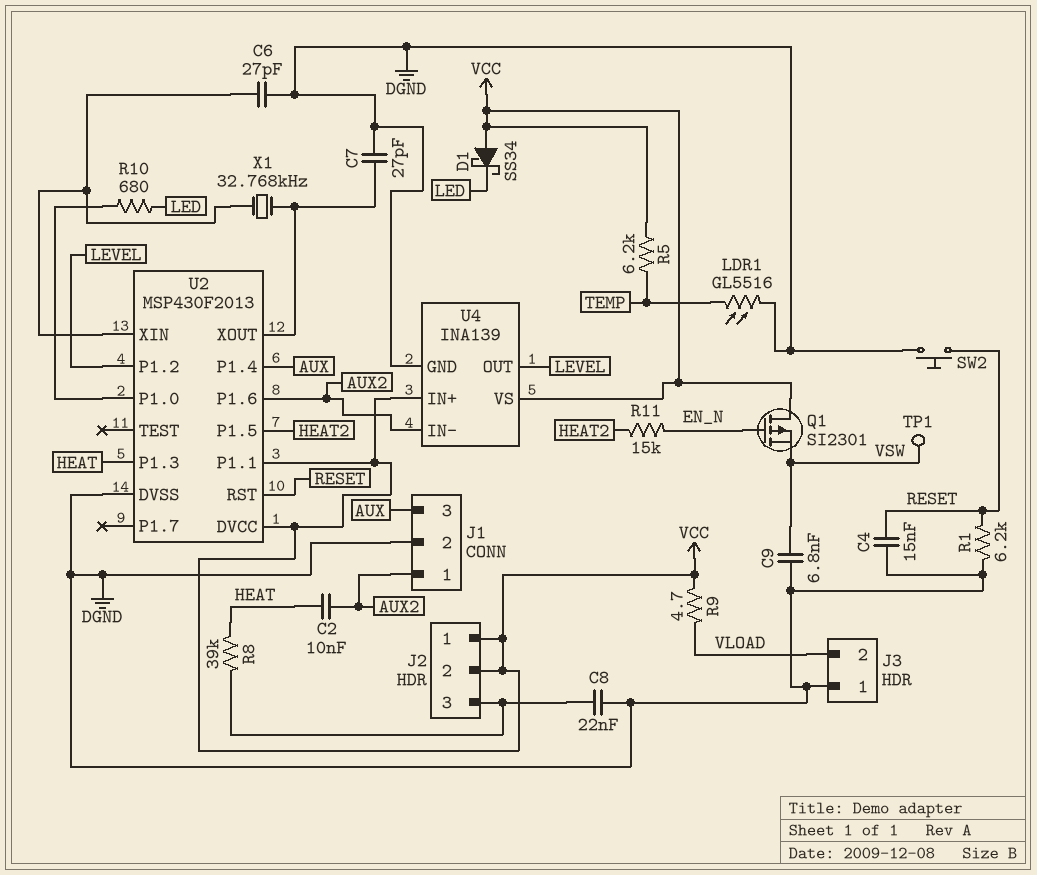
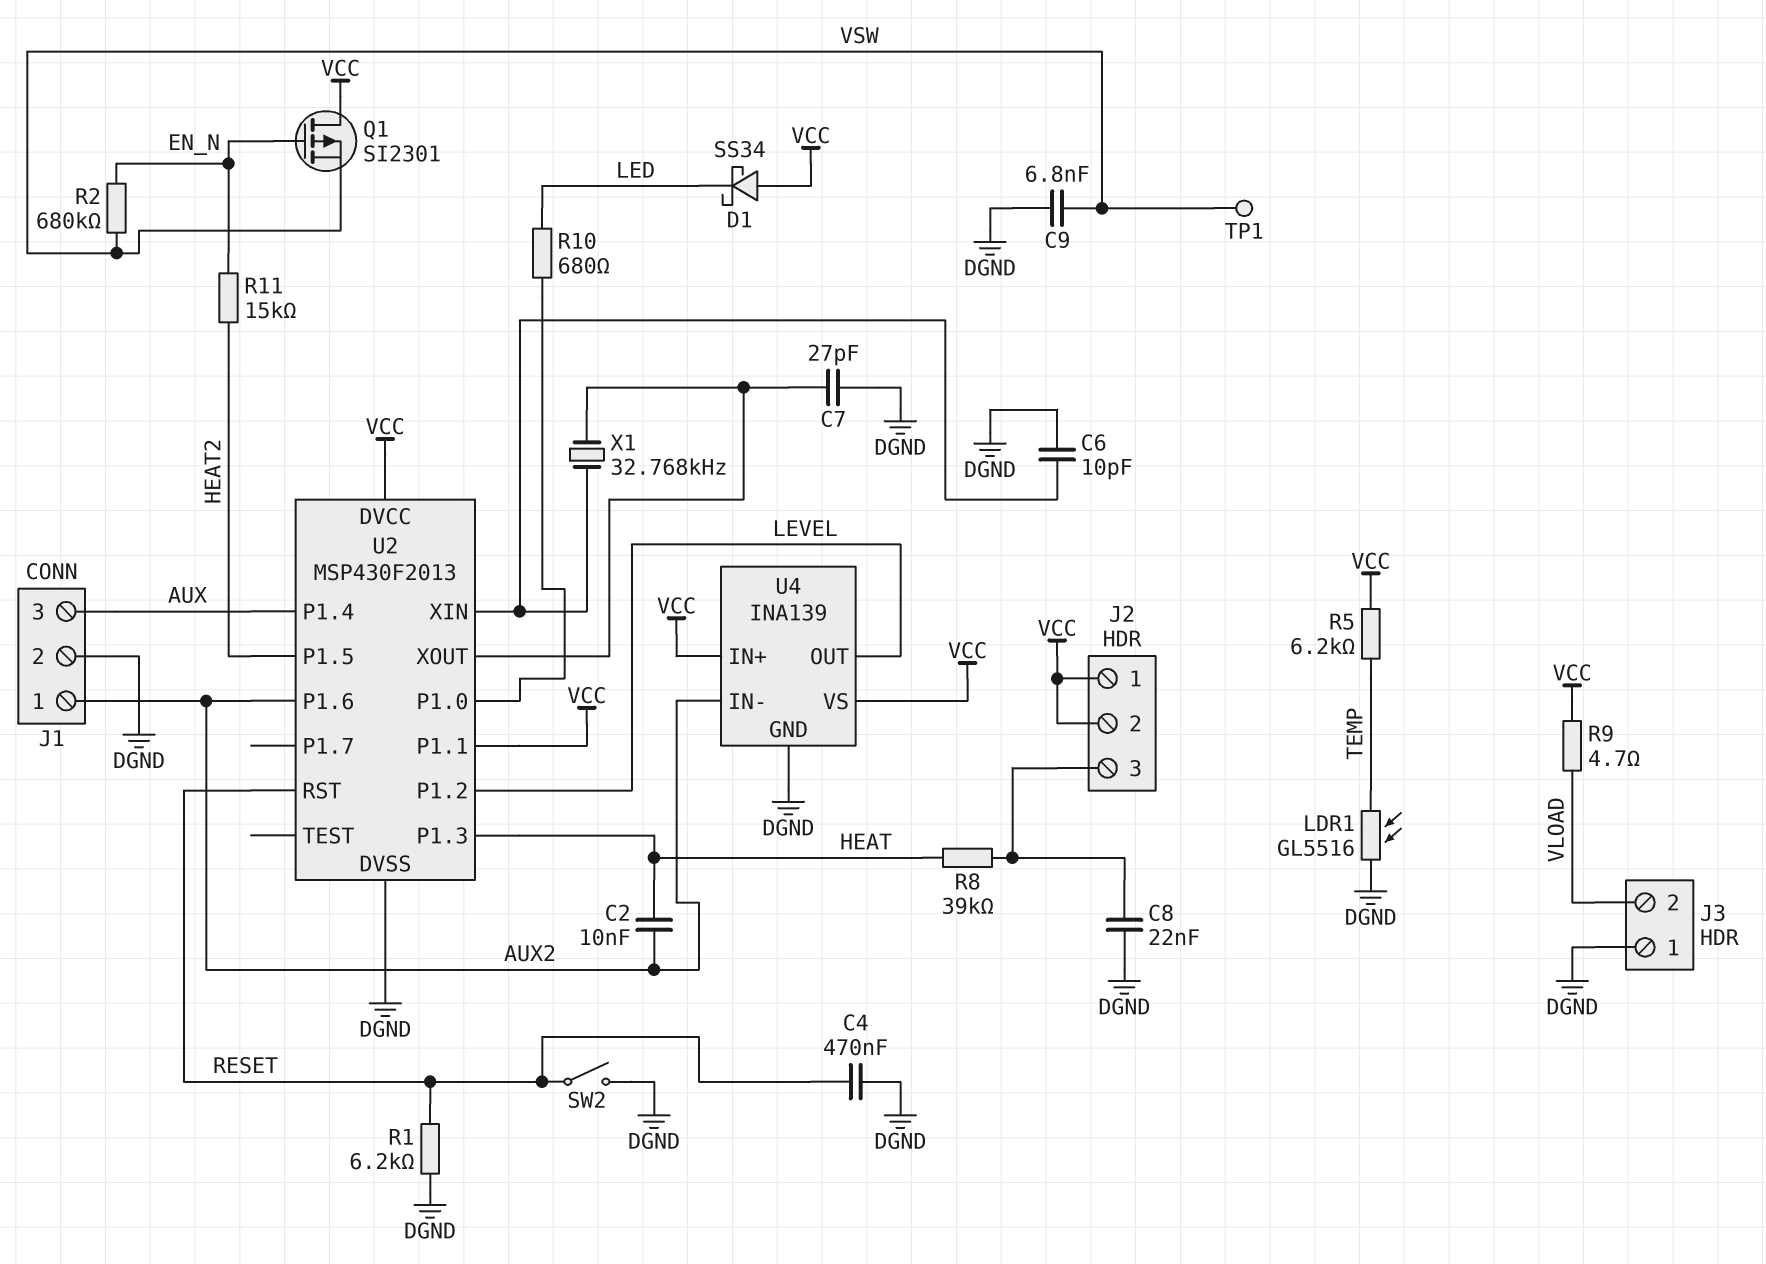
C4: 15nF (DGND, RESET) -> 470nF (DGND, RESET)
C6: 27pF (DGND, U2/XIN) -> 10pF (DGND, U2/XIN)
R2: none -> 680k (EN_N, VSW)
SW2: button (DGND, RESET) -> switch (DGND, RESET)

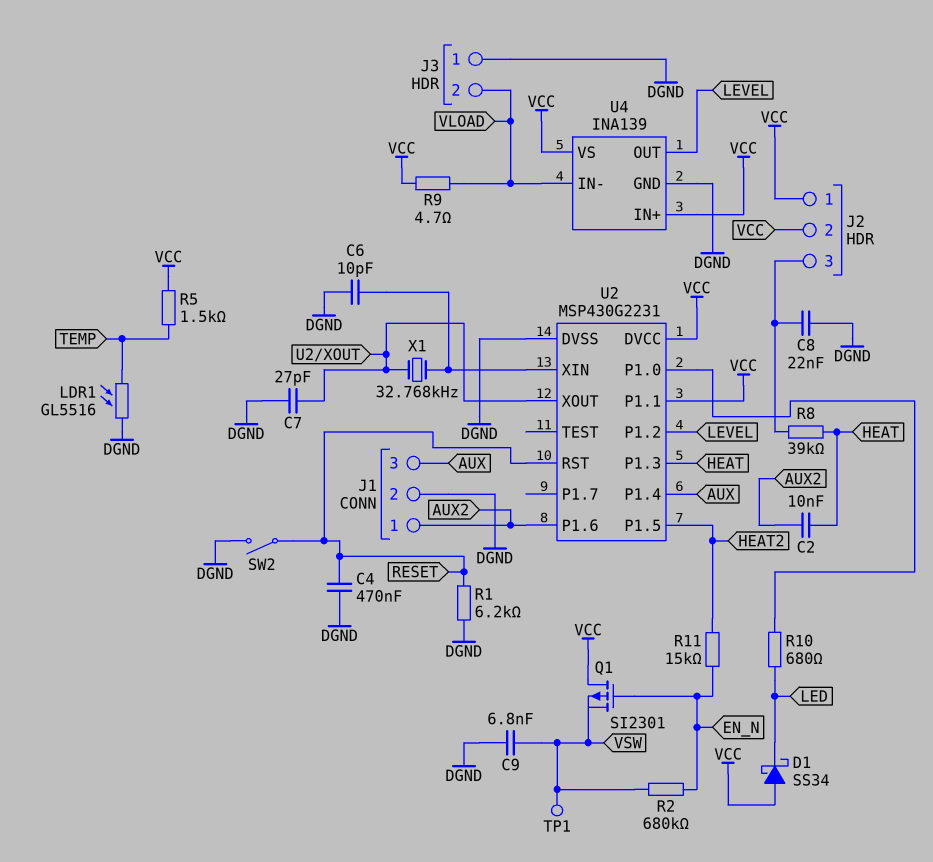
R5: 6.2k (TEMP, VCC) -> 1.5k (TEMP, VCC)
U2: MSP430F2013 -> MSP430G2231
U4 pin IN-: AUX2 -> VLOAD

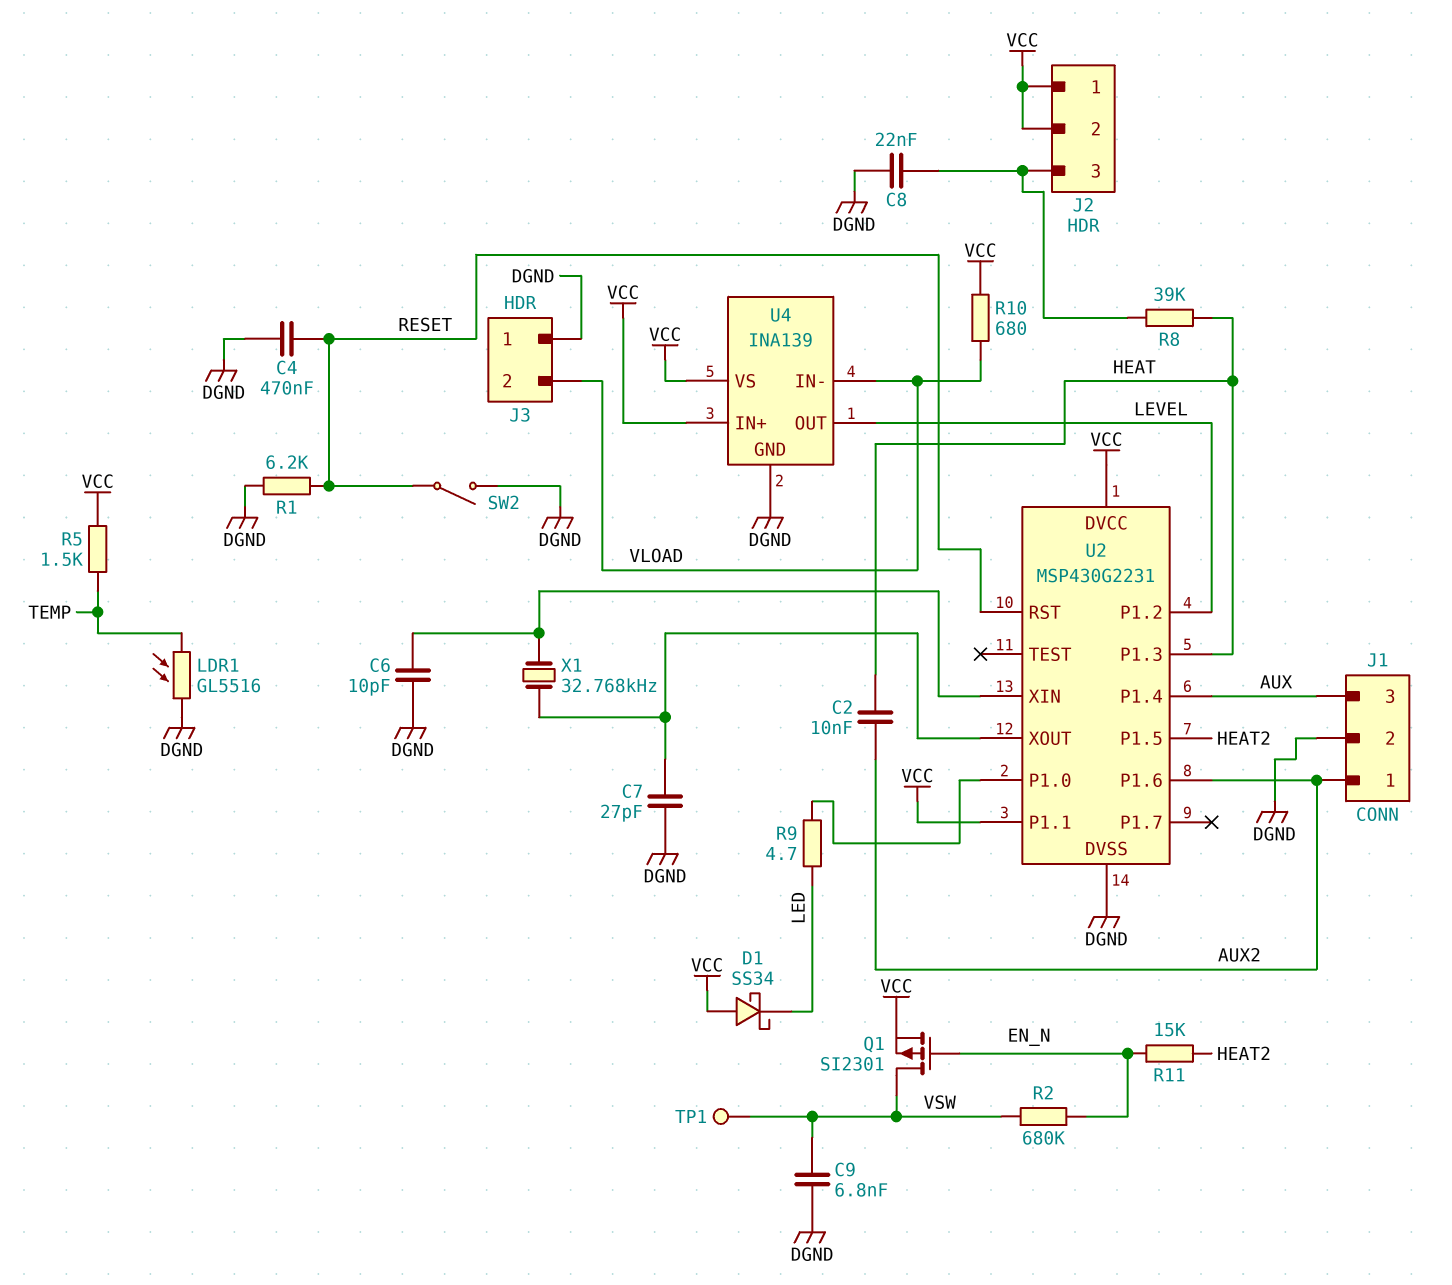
Q1: PMOS SI2301 (G EN_N, D VCC, S VSW) -> PMOS SI2301 (G EN_N, D VSW, S VCC)
R9: 4.7 (VCC, VLOAD) -> 4.7 (LED, U2/P1.0)
R10: 680 (LED, U2/P1.0) -> 680 (VCC, VLOAD)

